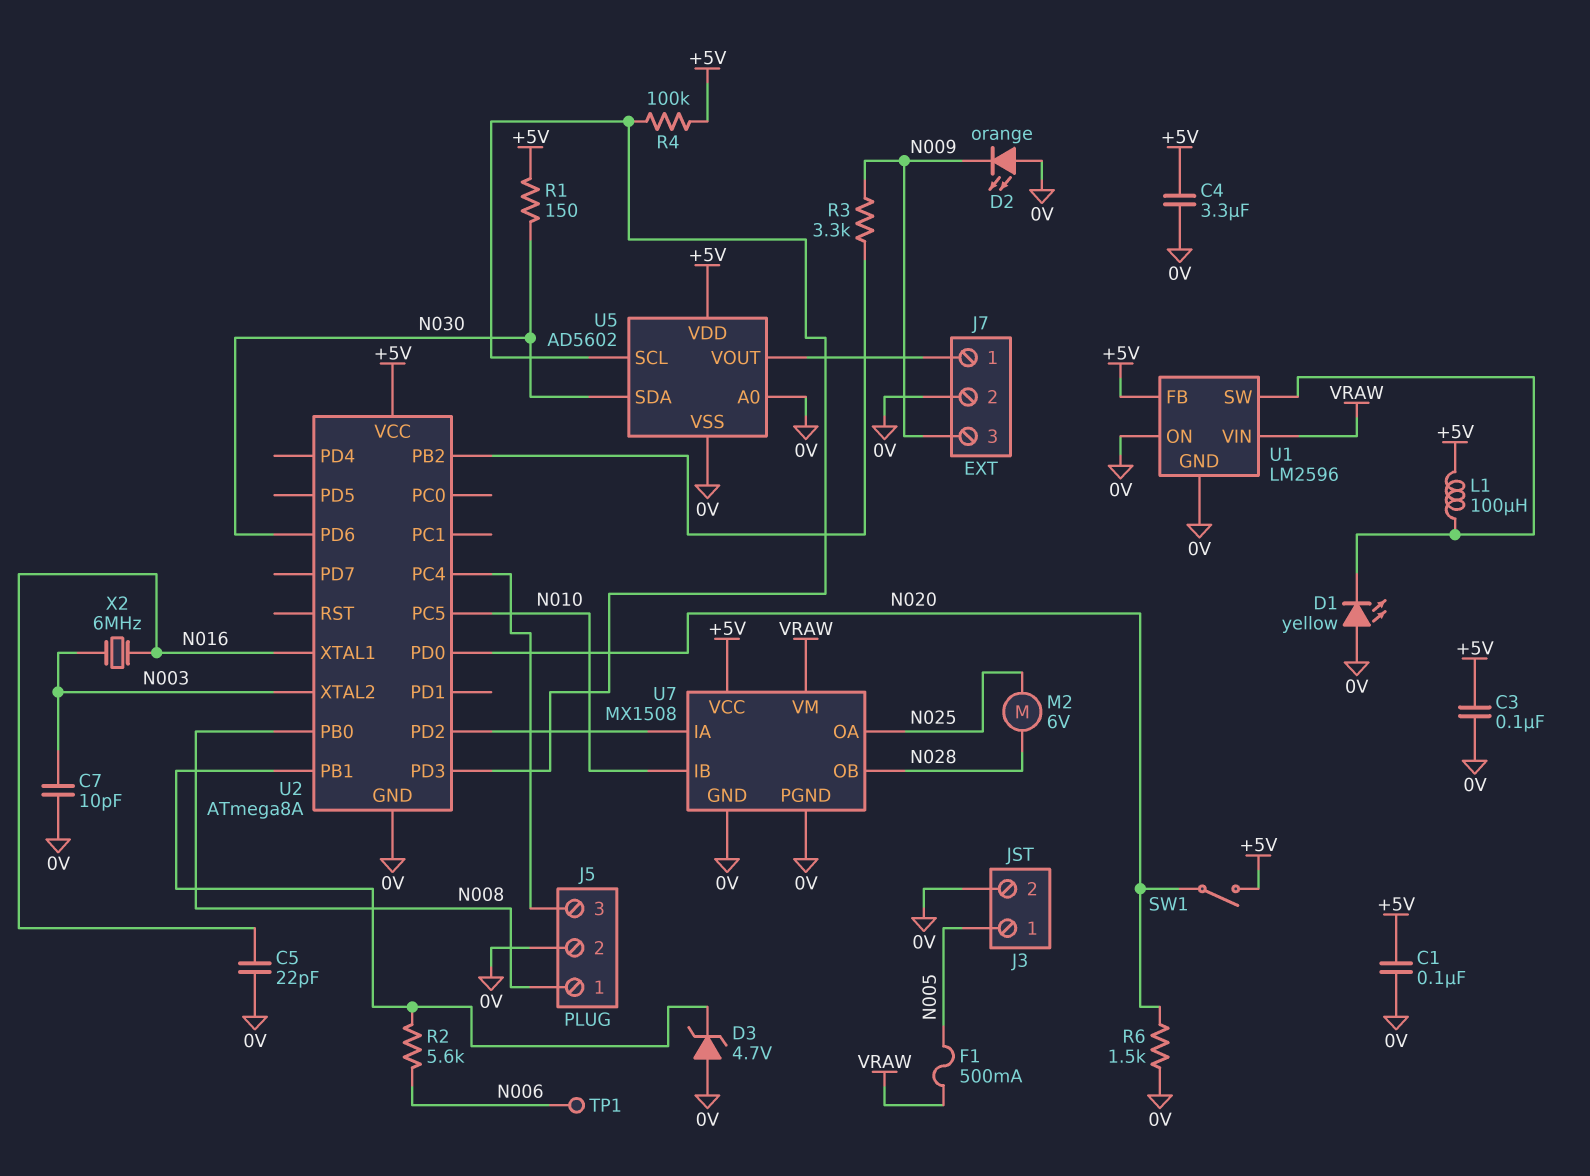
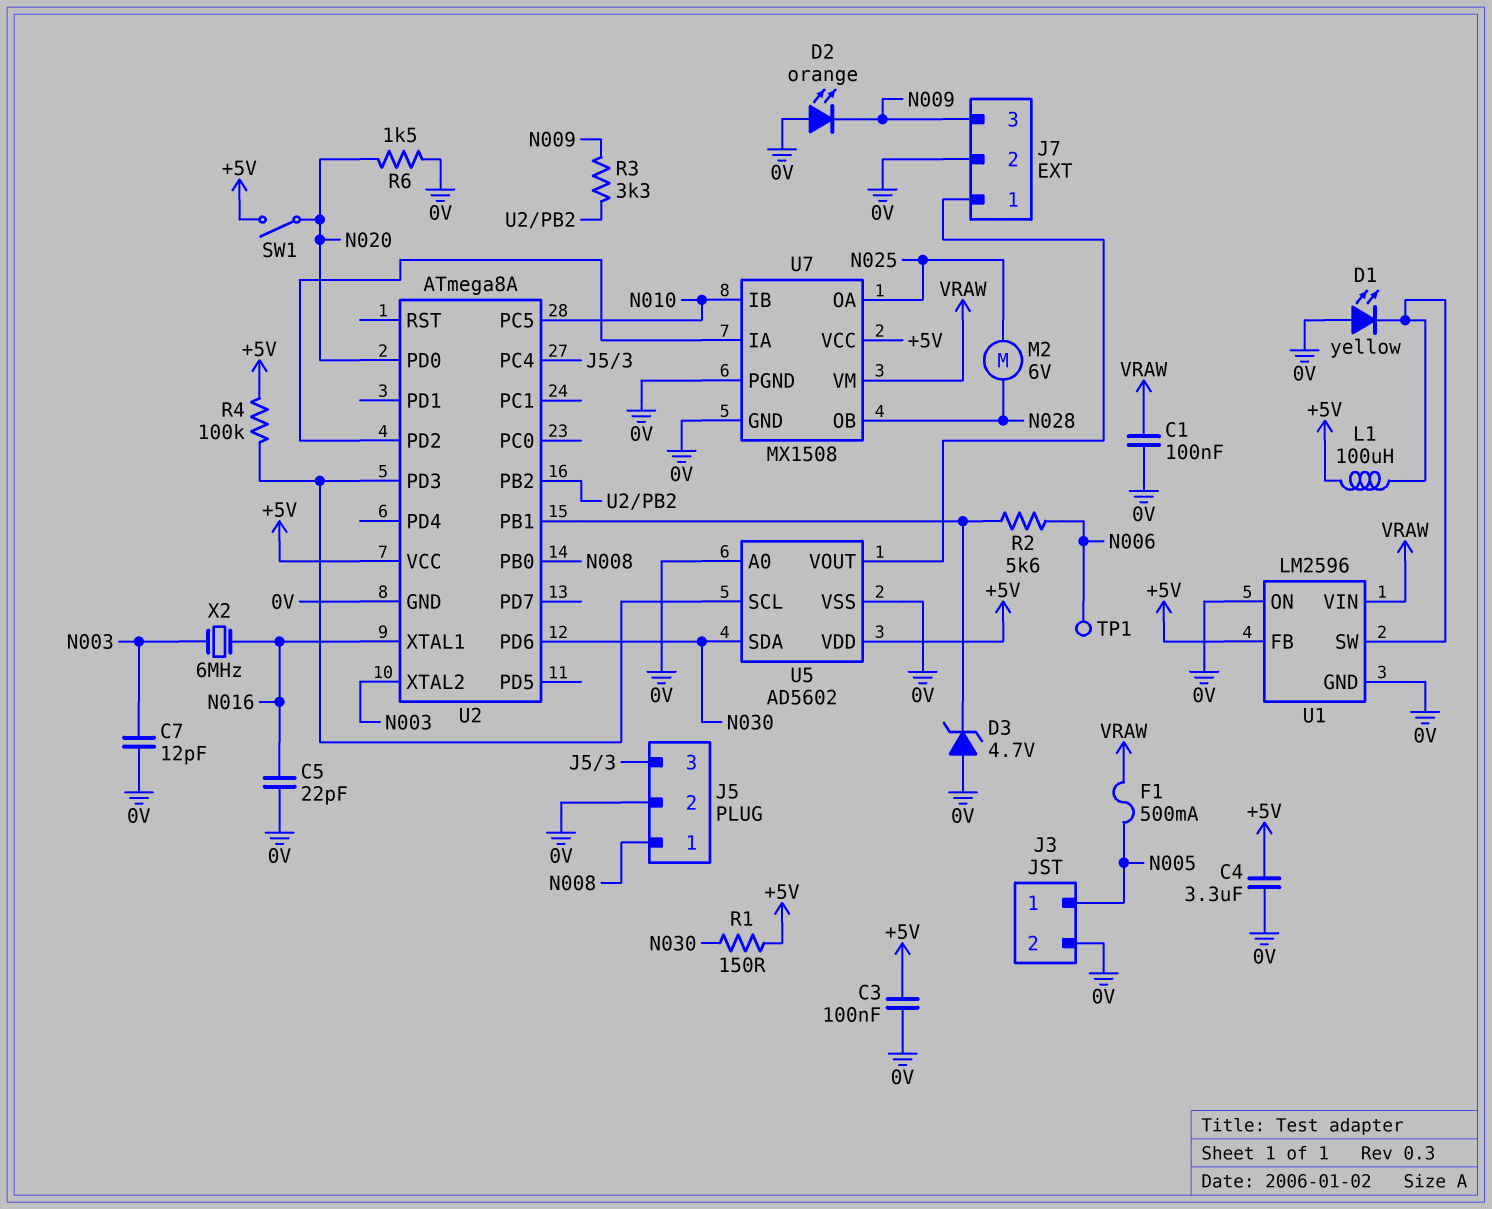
C1: 100nF (+5V, 0V) -> 100nF (0V, VRAW)
C7: 10pF (0V, N003) -> 12pF (0V, N003)

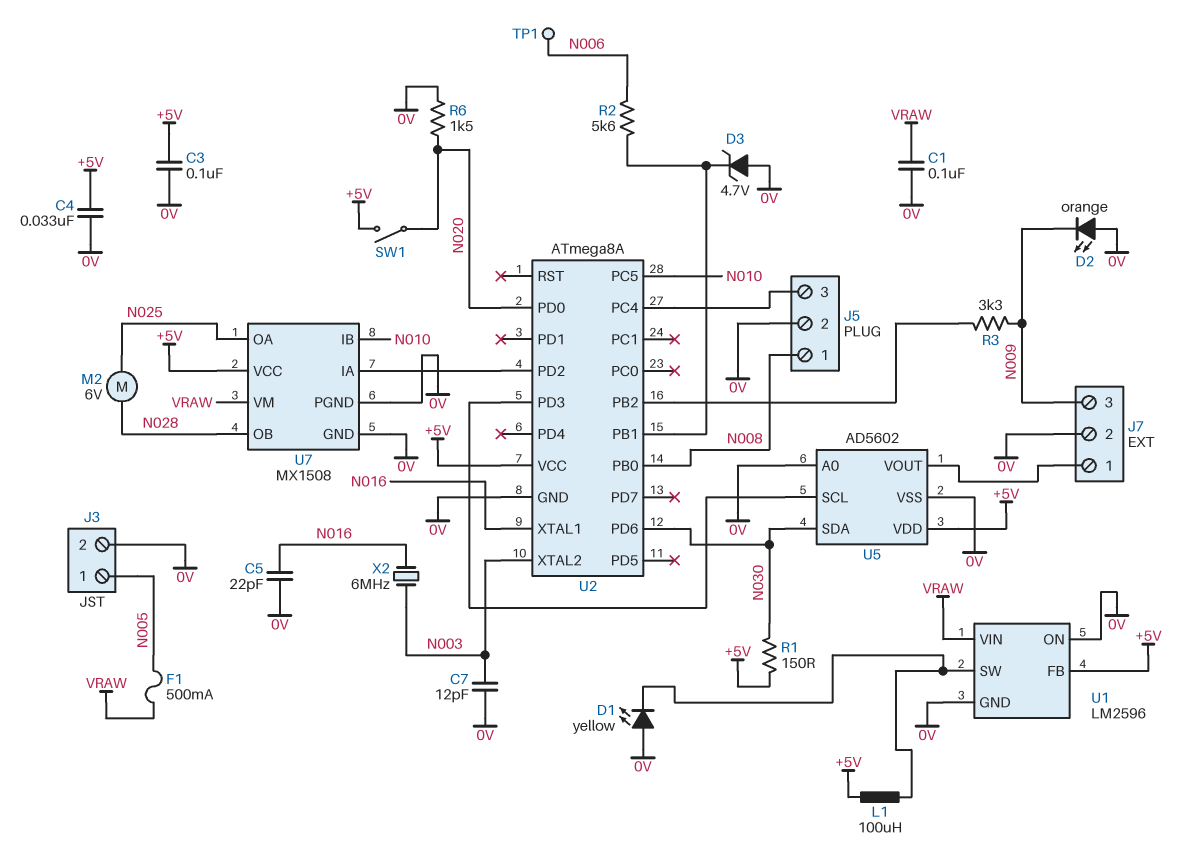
C4: 3.3uF (+5V, 0V) -> 33nF (+5V, 0V)
R4: 100k (+5V, U2/PD3) -> none

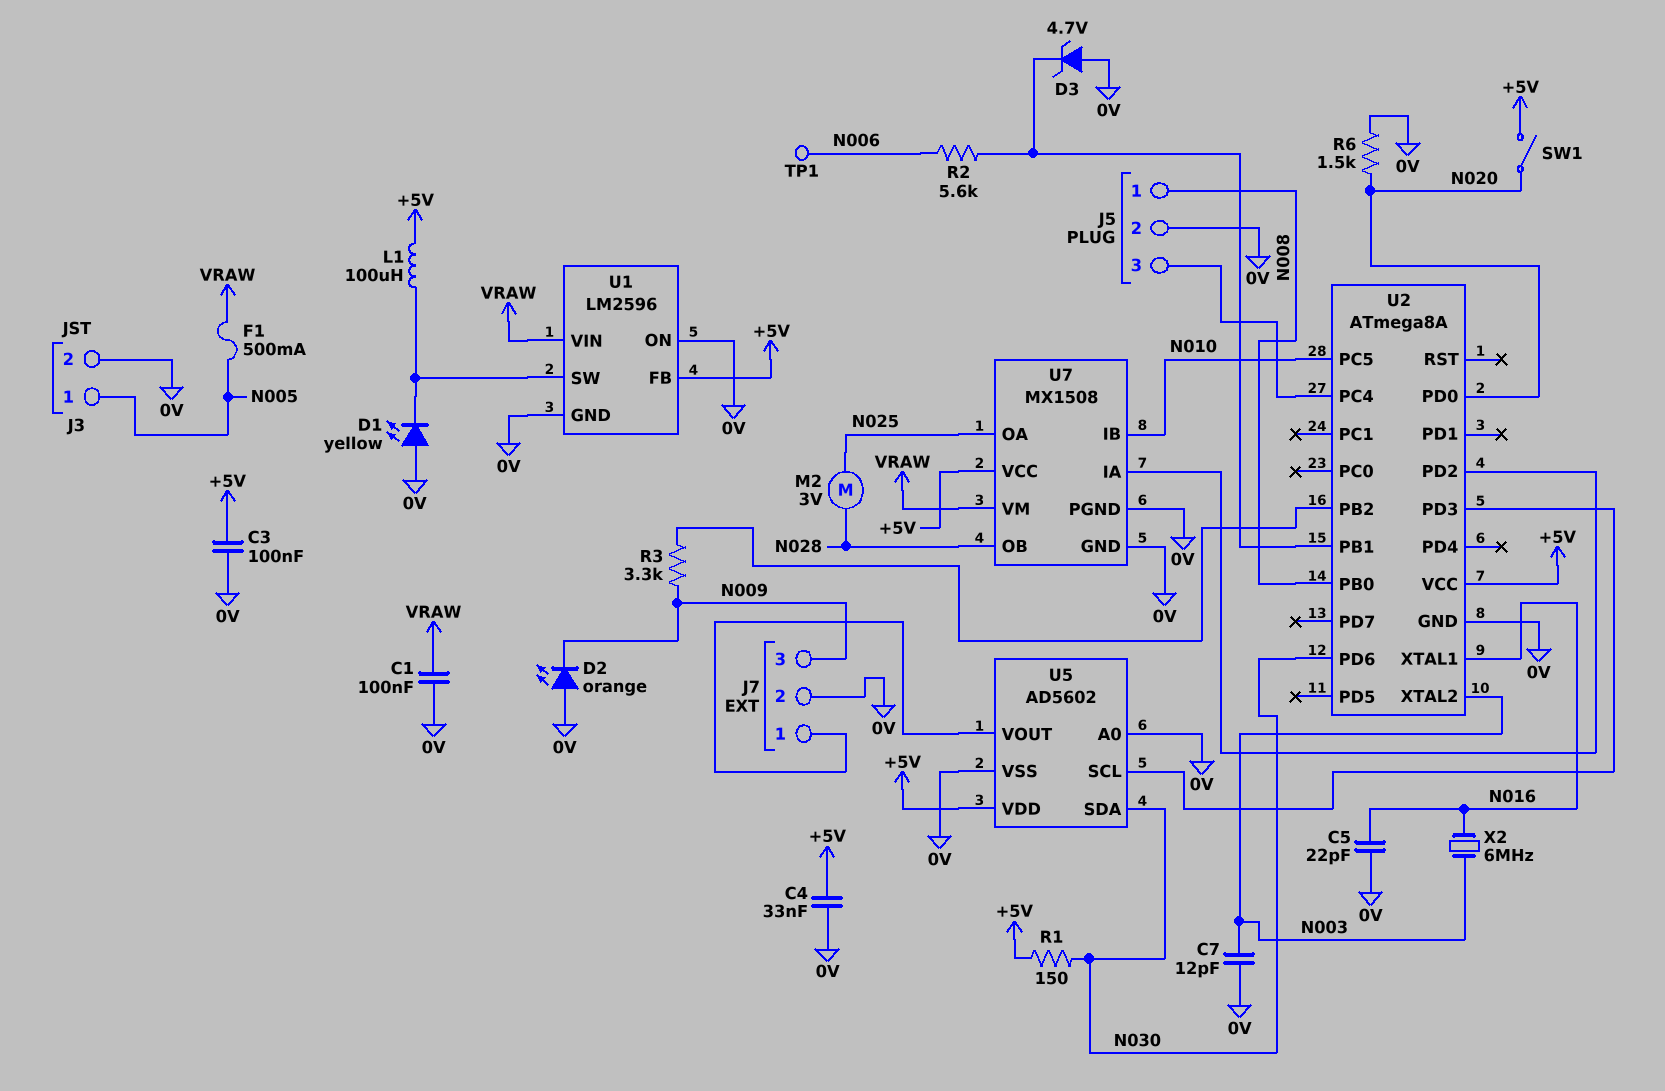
M2: motor 6V (N025, N028) -> motor 3V (N025, N028)

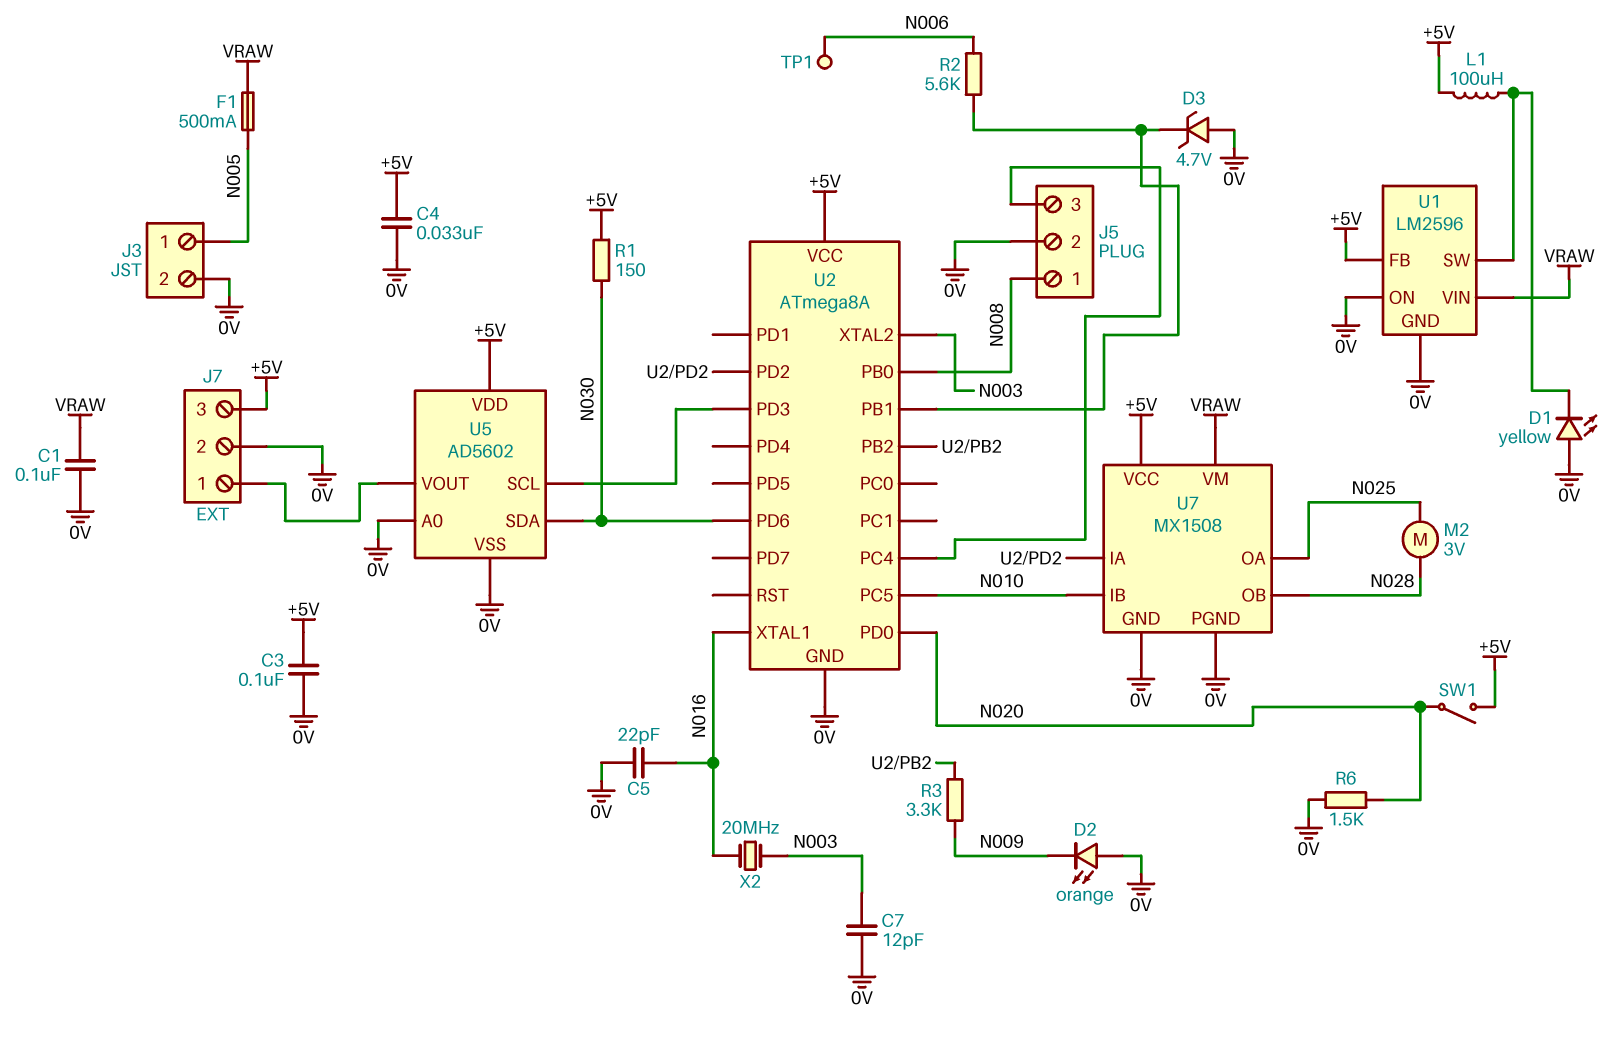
J7 pin 3: N009 -> +5V
X2: 6MHz (N003, N016) -> 20MHz (N003, N016)

